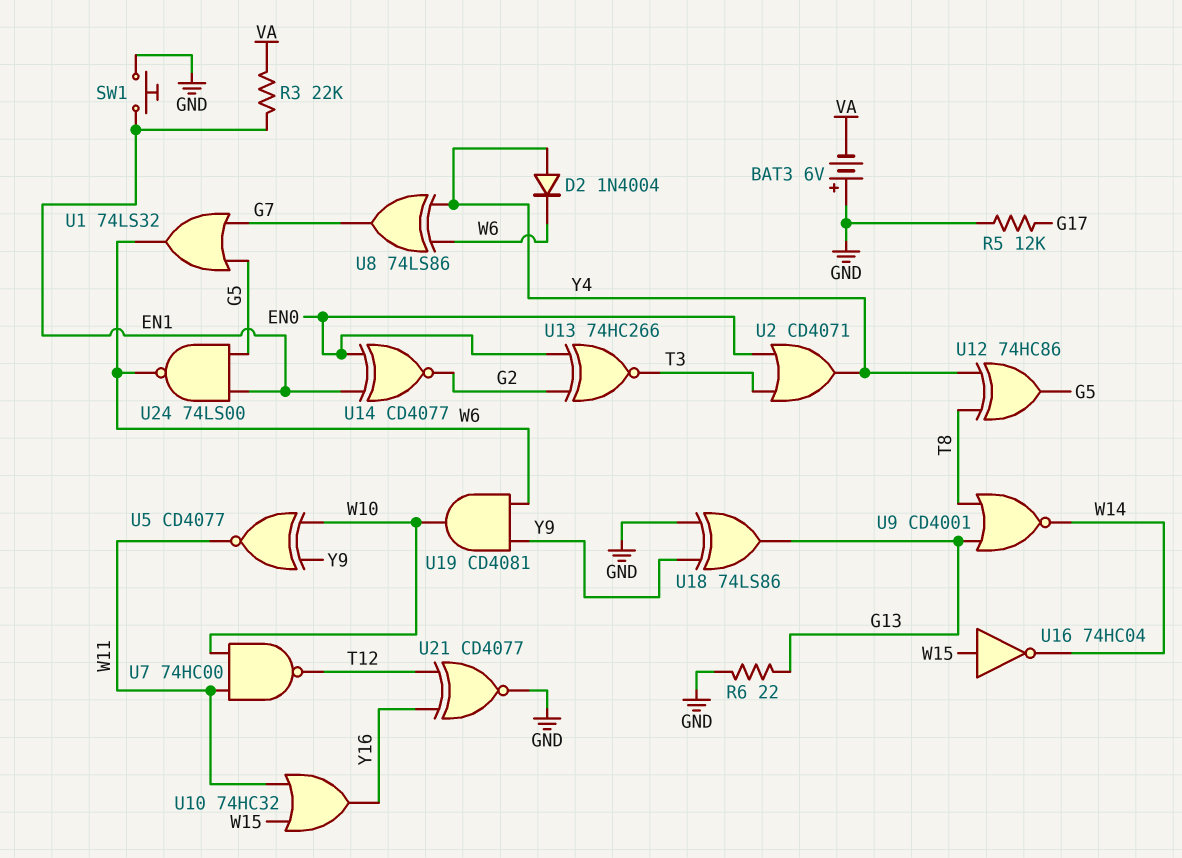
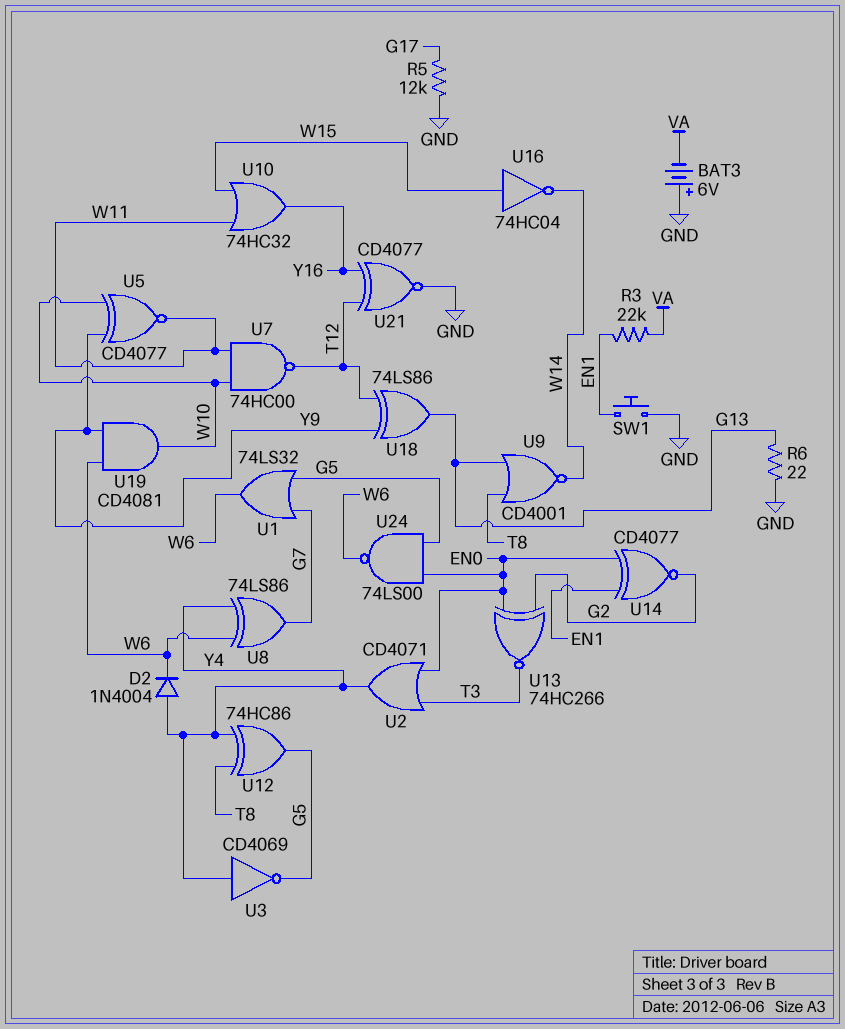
U3: none -> NOT CD4069 (in Y4, out G5)
U18: XOR 74LS86 (in GND, in Y9, out G13) -> XOR 74LS86 (in T12, in Y9, out G13)
U24: NAND 74LS00 (in EN1, in G5, out W6) -> NAND 74LS00 (in EN0, in G5, out W6)

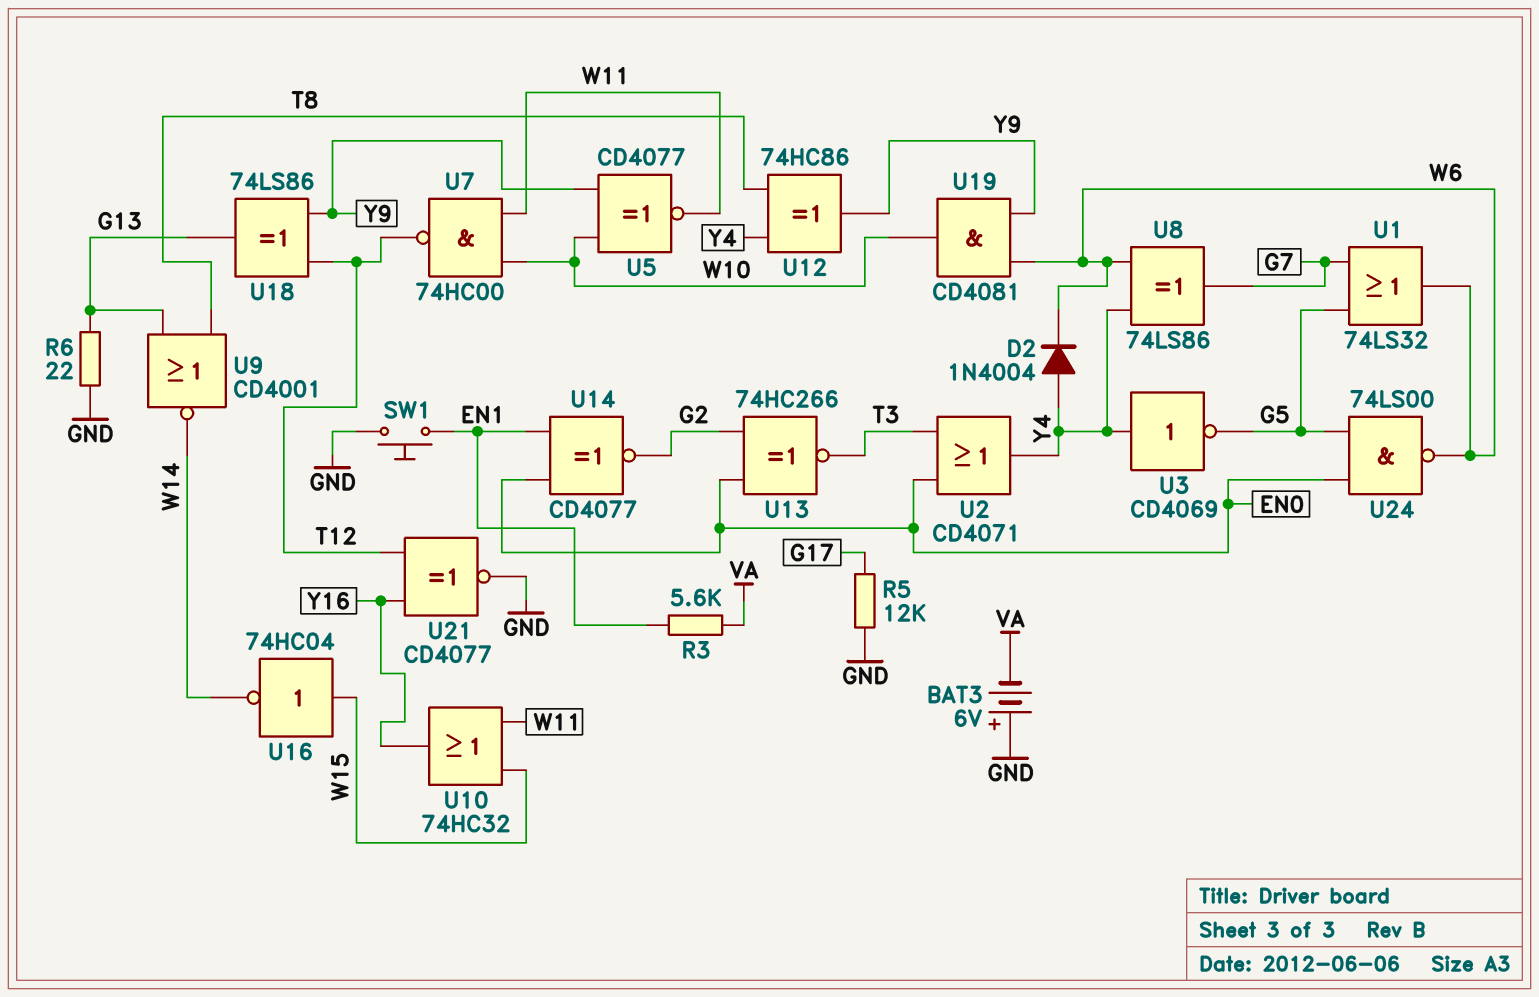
R3: 22k (EN1, VA) -> 5.6k (EN1, VA)
U12: XOR 74HC86 (in T8, in Y4, out G5) -> XOR 74HC86 (in T8, in Y4, out Y9)

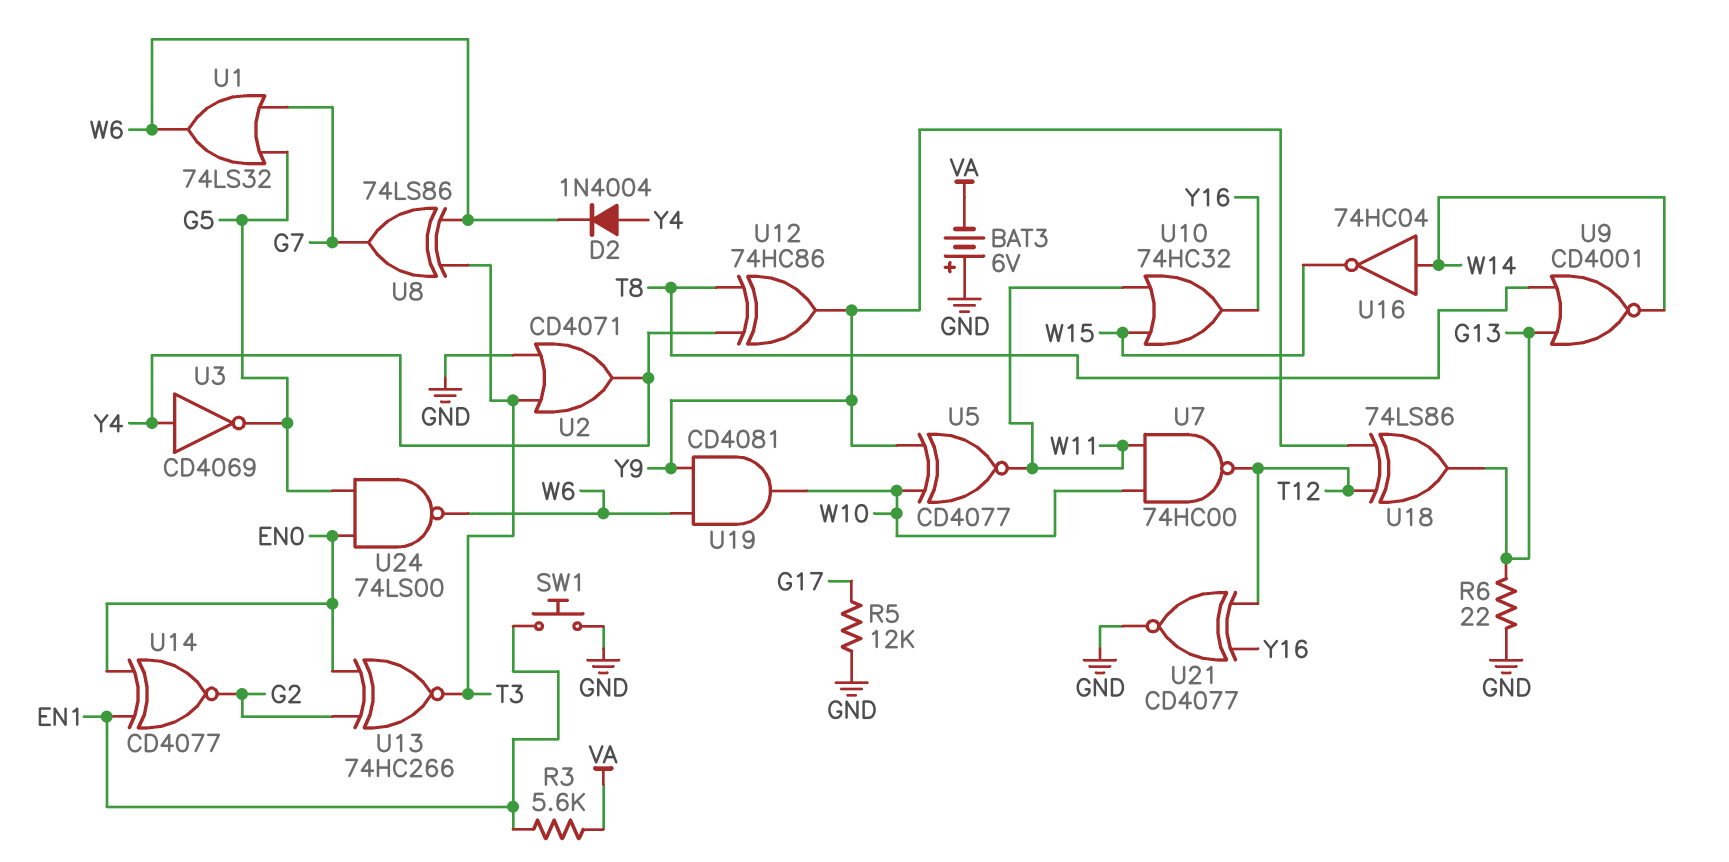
U2: OR CD4071 (in EN0, in T3, out Y4) -> OR CD4071 (in GND, in T3, out Y4)
U8: XOR 74LS86 (in W6, in Y4, out G7) -> XOR 74LS86 (in T3, in W6, out G7)
U16: NOT 74HC04 (in W15, out W14) -> NOT 74HC04 (in W14, out W15)

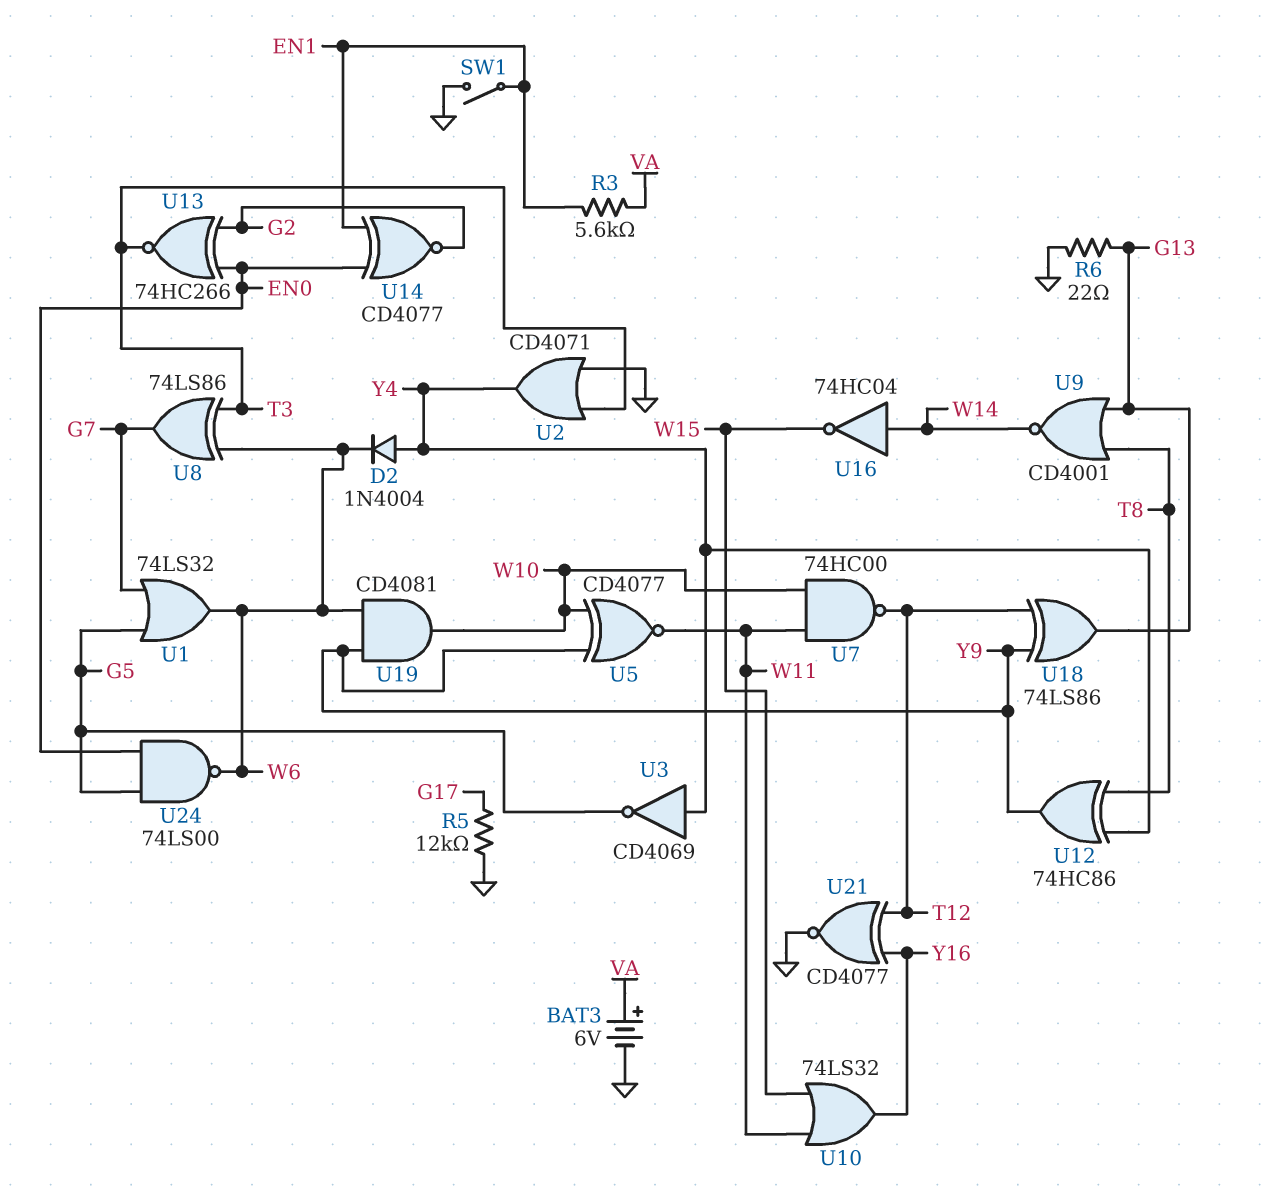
BAT3: 6V (plus GND, minus VA) -> 6V (plus VA, minus GND)
SW1: button (EN1, GND) -> switch (EN1, GND)
U10: OR 74HC32 (in W11, in W15, out Y16) -> OR 74LS32 (in W11, in W15, out Y16)

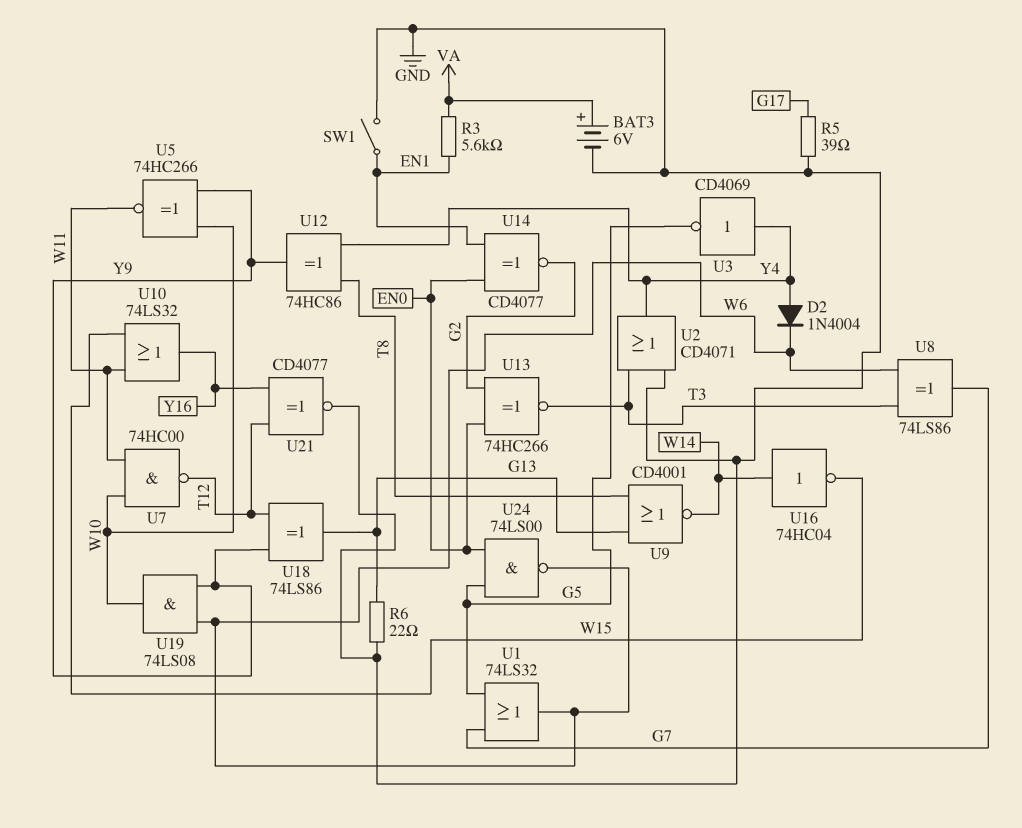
R5: 12k (G17, GND) -> 39 (G17, GND)
U5: XNOR CD4077 (in W10, in Y9, out W11) -> XNOR 74HC266 (in W10, in Y9, out W11)
U19: AND CD4081 (in W6, in Y9, out W10) -> AND 74LS08 (in W6, in Y9, out W10)

